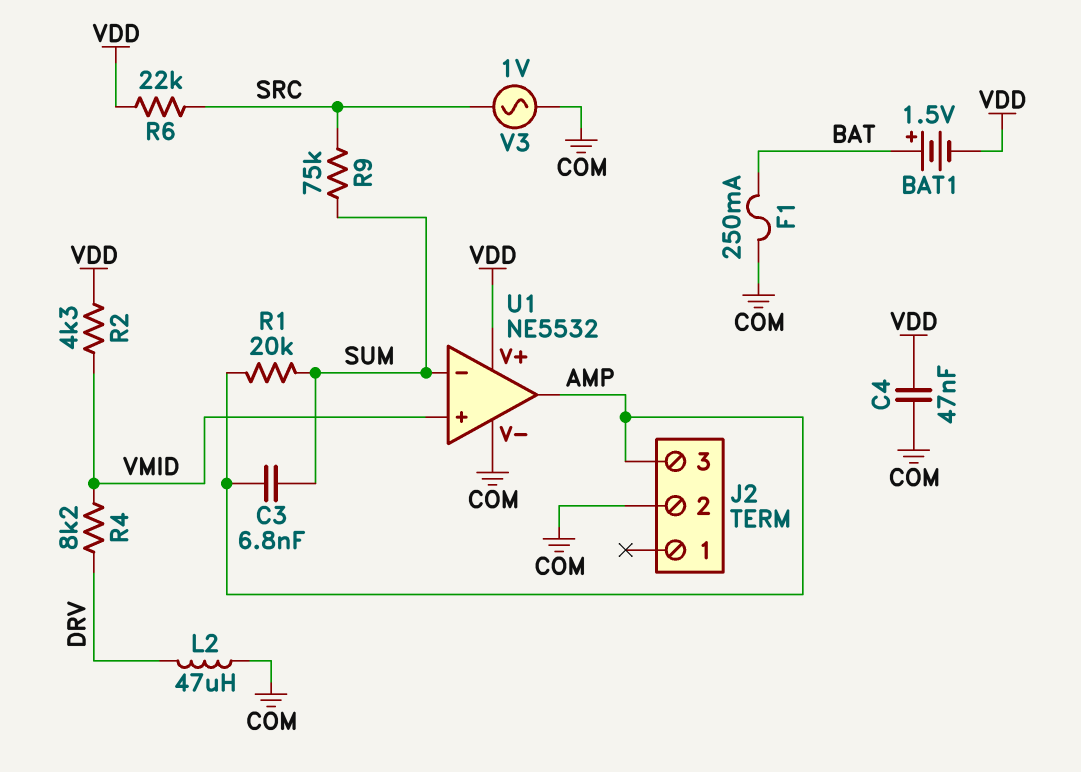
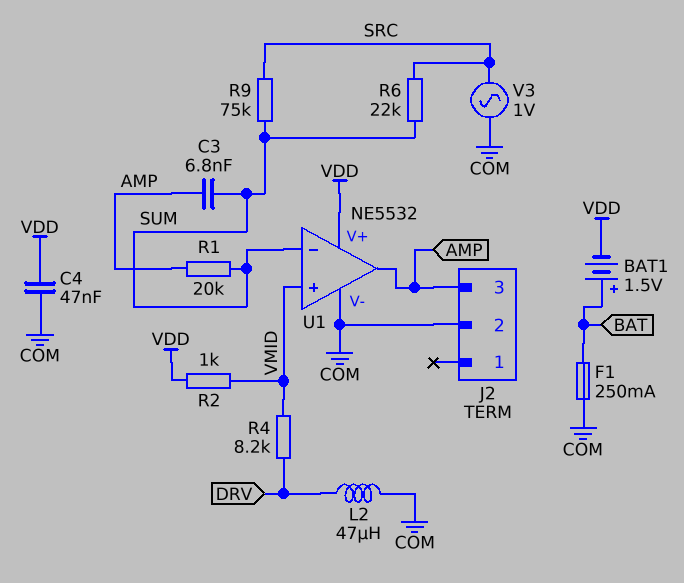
R2: 4.3k (VDD, VMID) -> 1k (VDD, VMID)
R6: 22k (SRC, VDD) -> 22k (SRC, SUM)

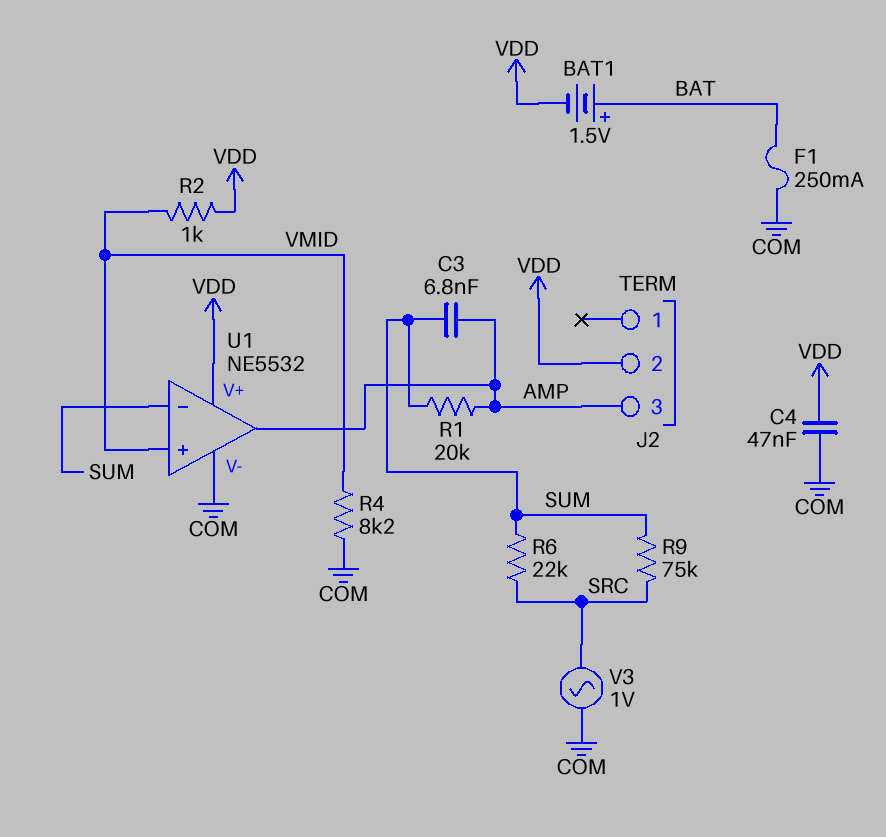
J2 pin 2: COM -> VDD
L2: 47uH (COM, DRV) -> none
R4: 8.2k (DRV, VMID) -> 8.2k (COM, VMID)

